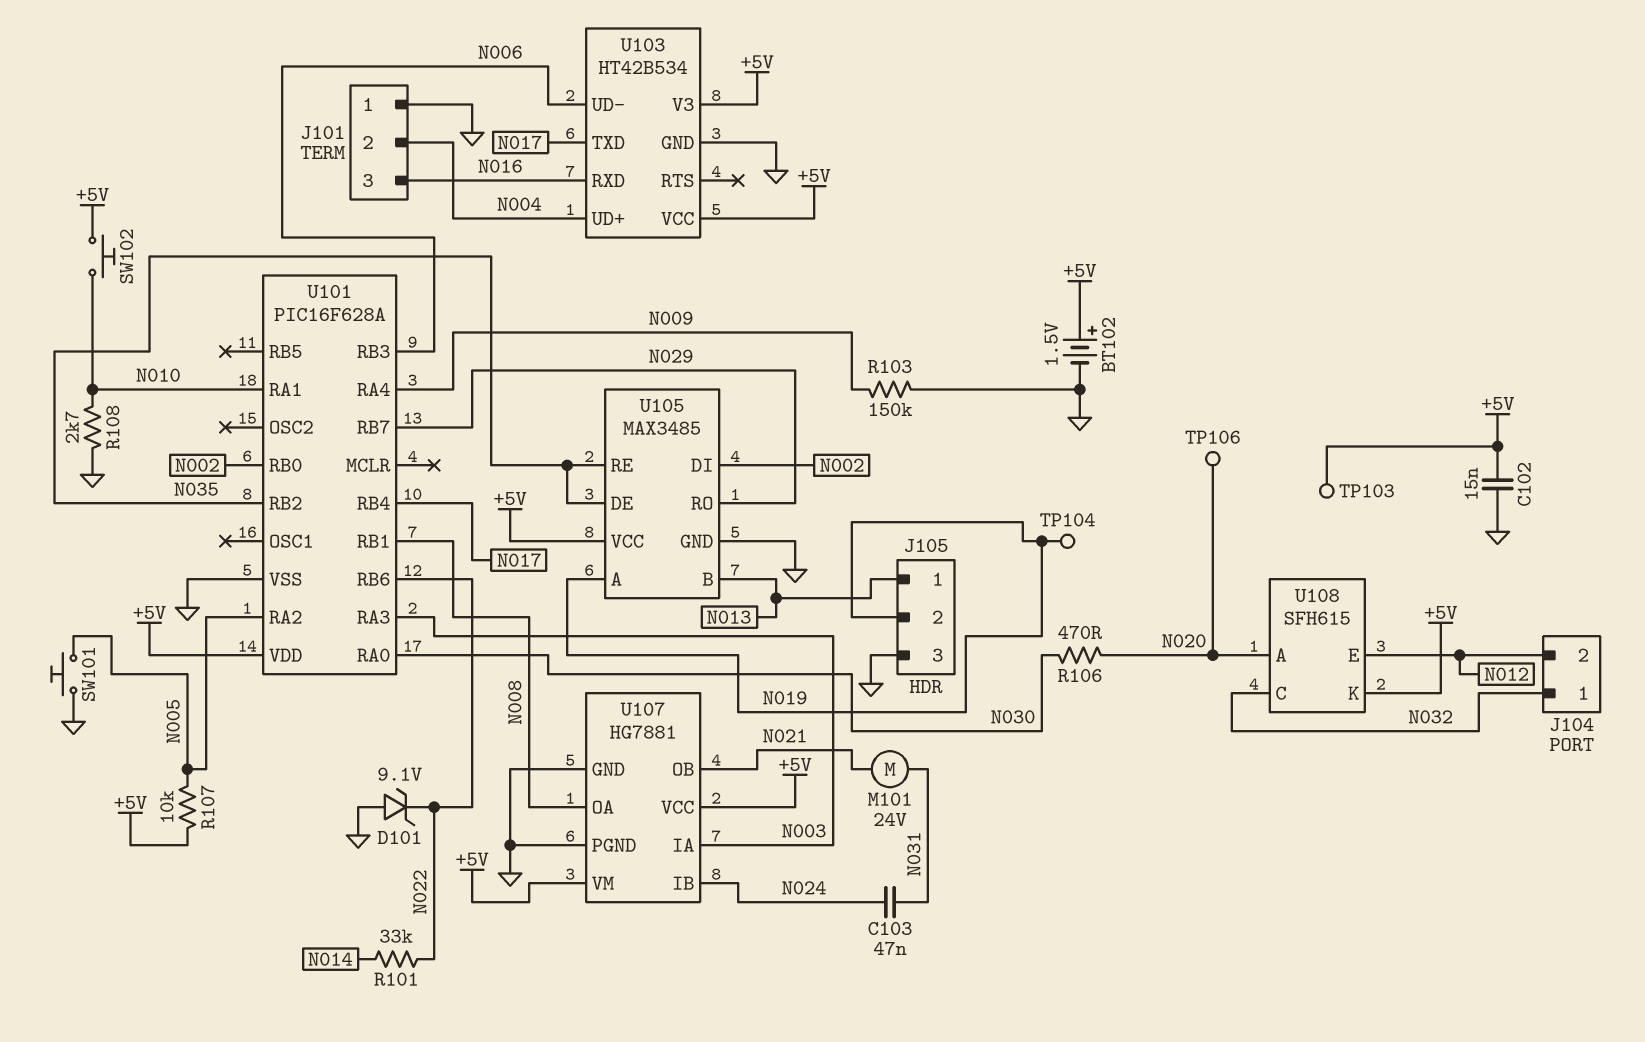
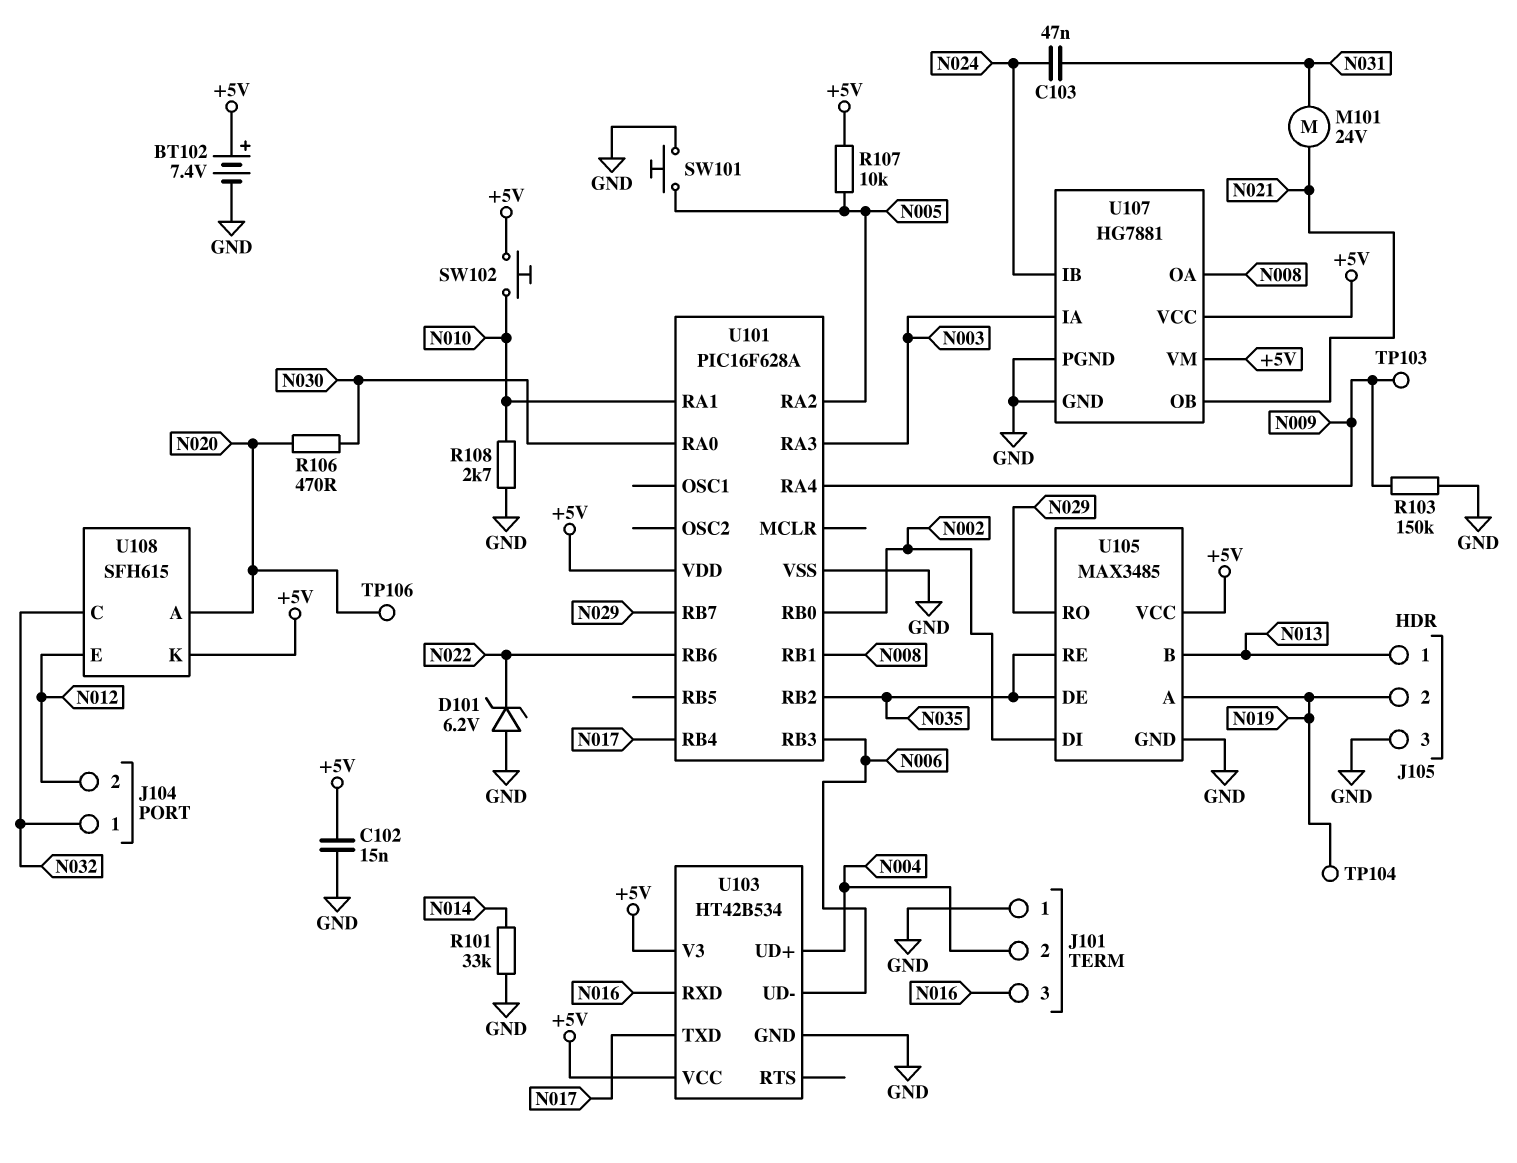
BT102: 1.5V (plus +5V, minus GND) -> 7.4V (plus +5V, minus GND)
D101: zener 9.1V (A GND, K N022) -> zener 6.2V (A GND, K N022)
R101: 33k (N014, N022) -> 33k (GND, N014)
TP103: test point (+5V) -> test point (N009)

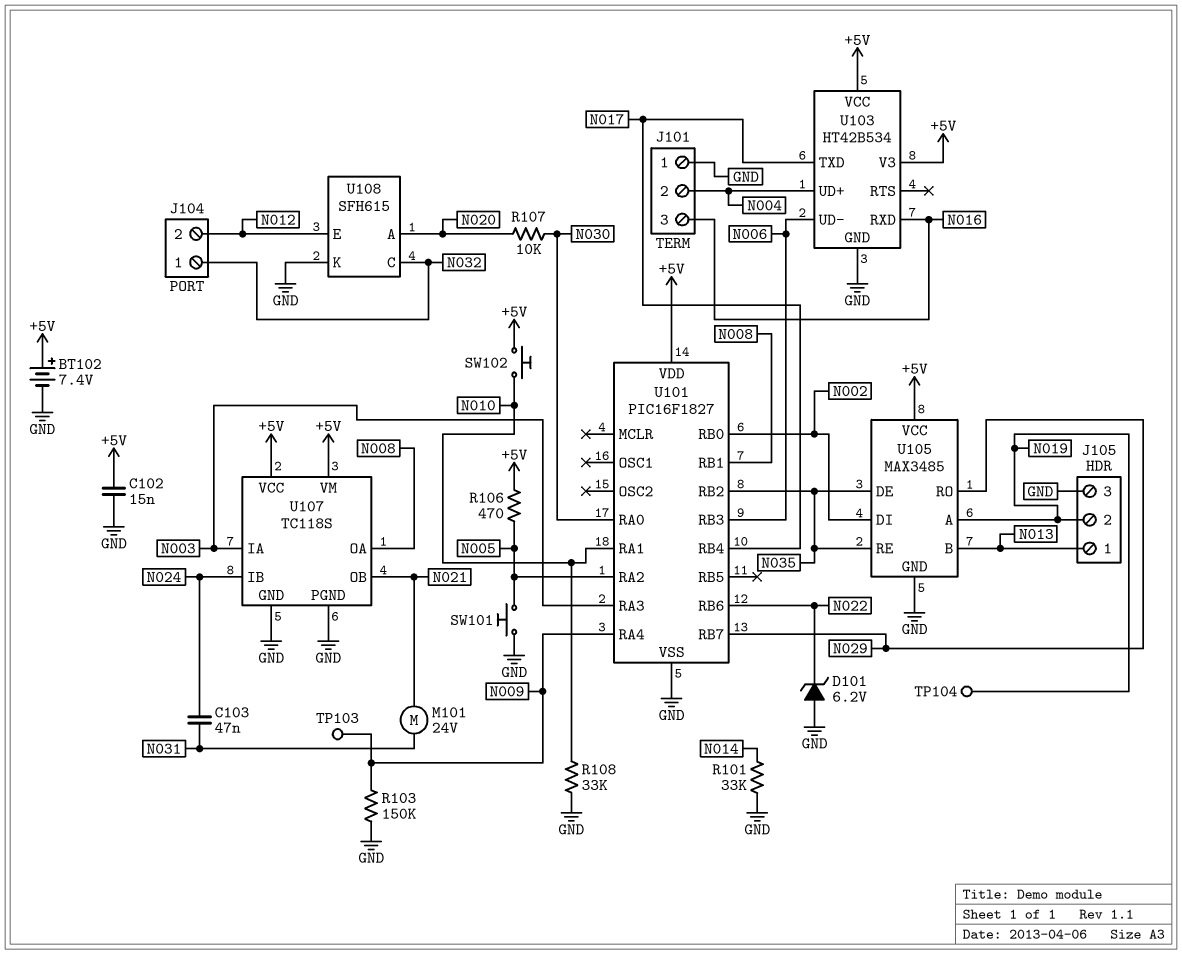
R106: 470 (N020, N030) -> 470 (+5V, N005)
R107: 10k (+5V, N005) -> 10k (N020, N030)
R108: 2.7k (GND, N010) -> 33k (GND, N010)
TP106: test point (N020) -> none
U101: PIC16F628A -> PIC16F1827
U107: HG7881 -> TC118S
U108 pin K: +5V -> GND

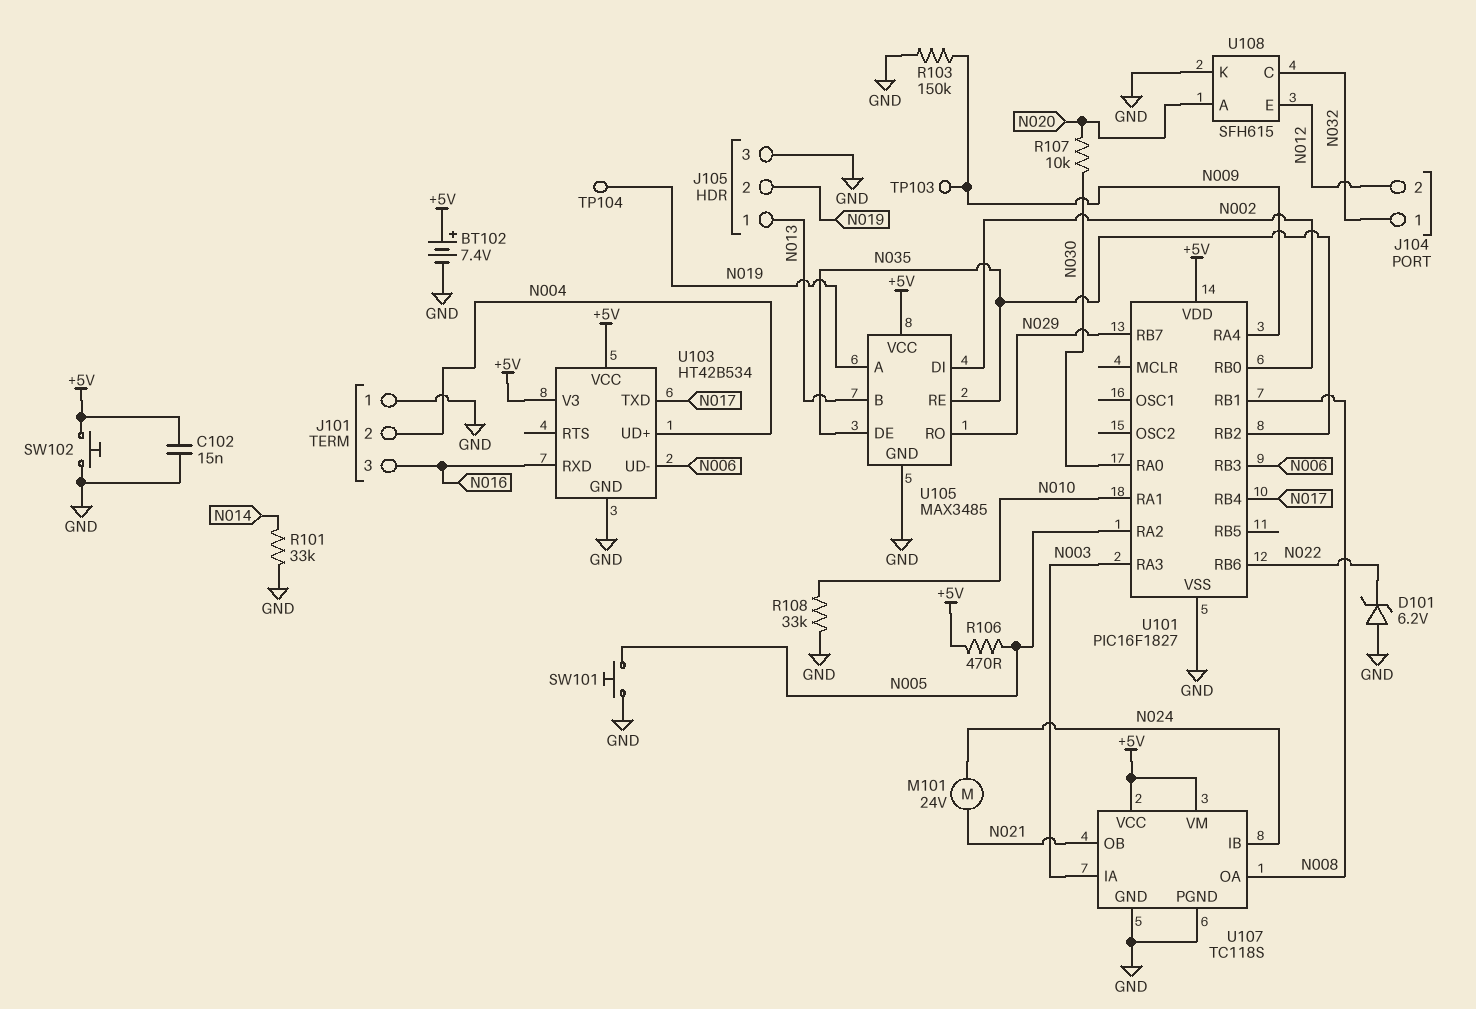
C103: 47nF (N024, N031) -> none
M101: motor 24V (N021, N031) -> motor 24V (N021, N024)
SW102: button (+5V, N010) -> button (+5V, GND)

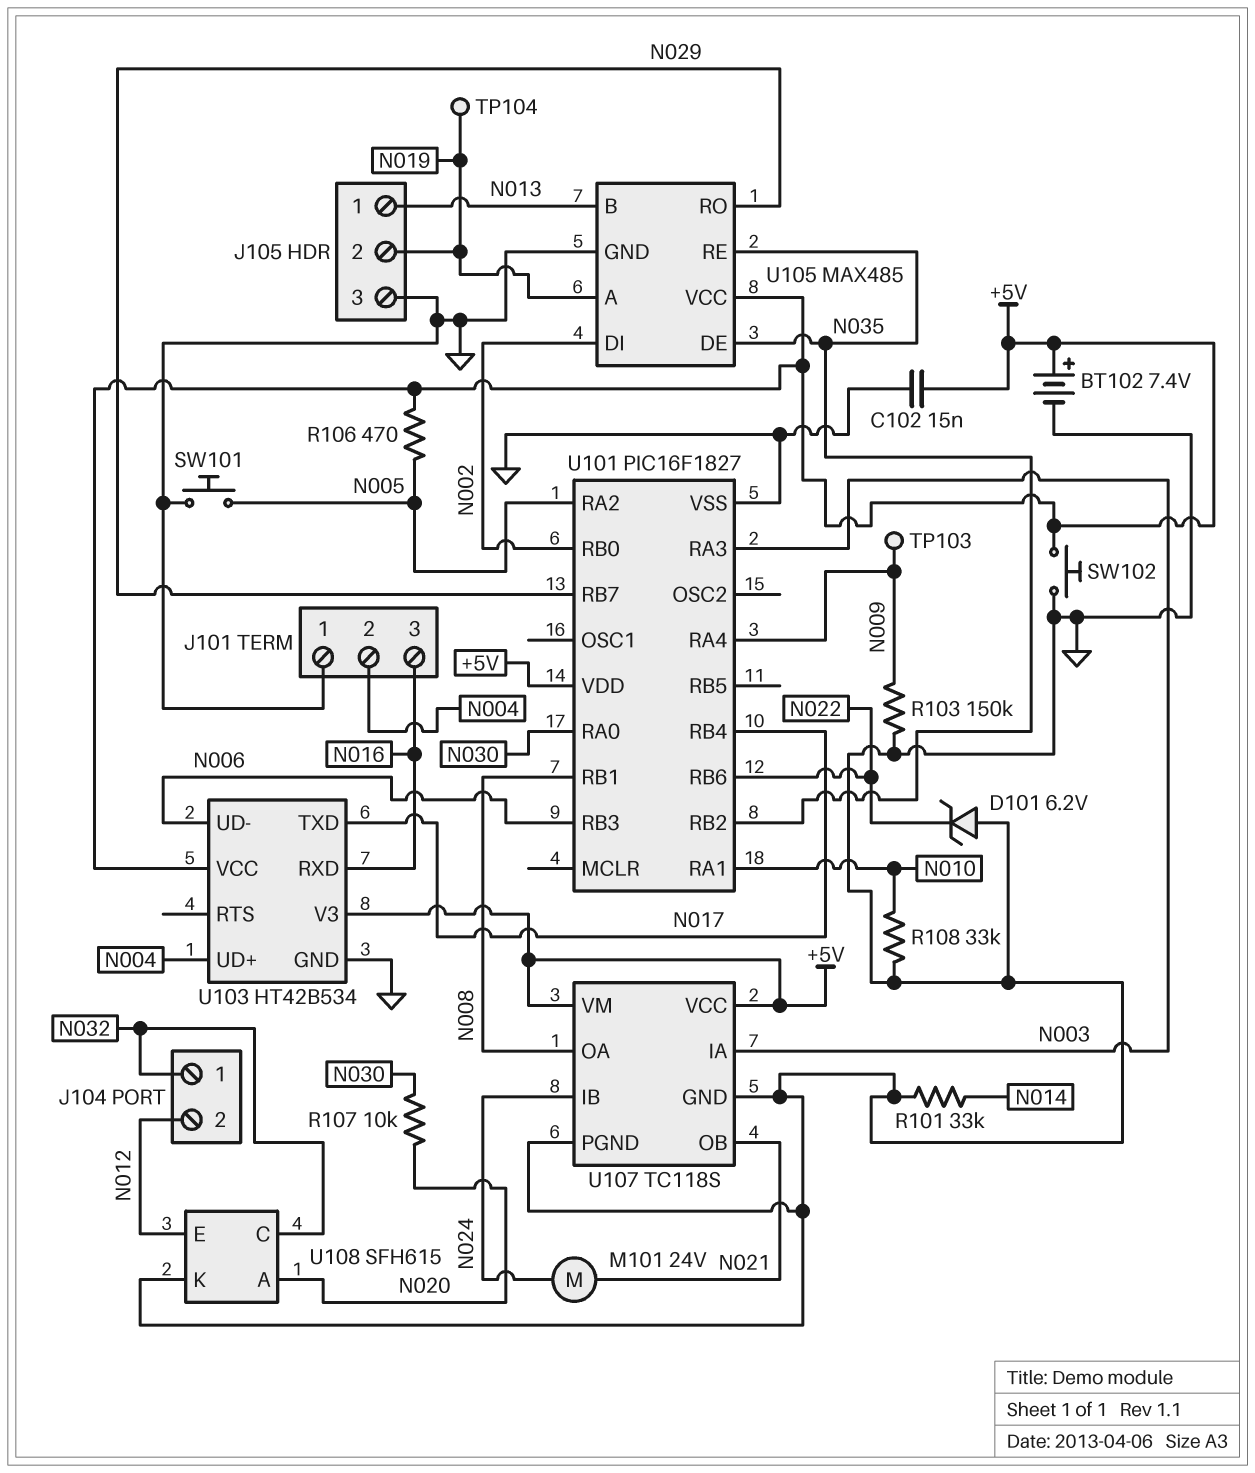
U105: MAX3485 -> MAX485

